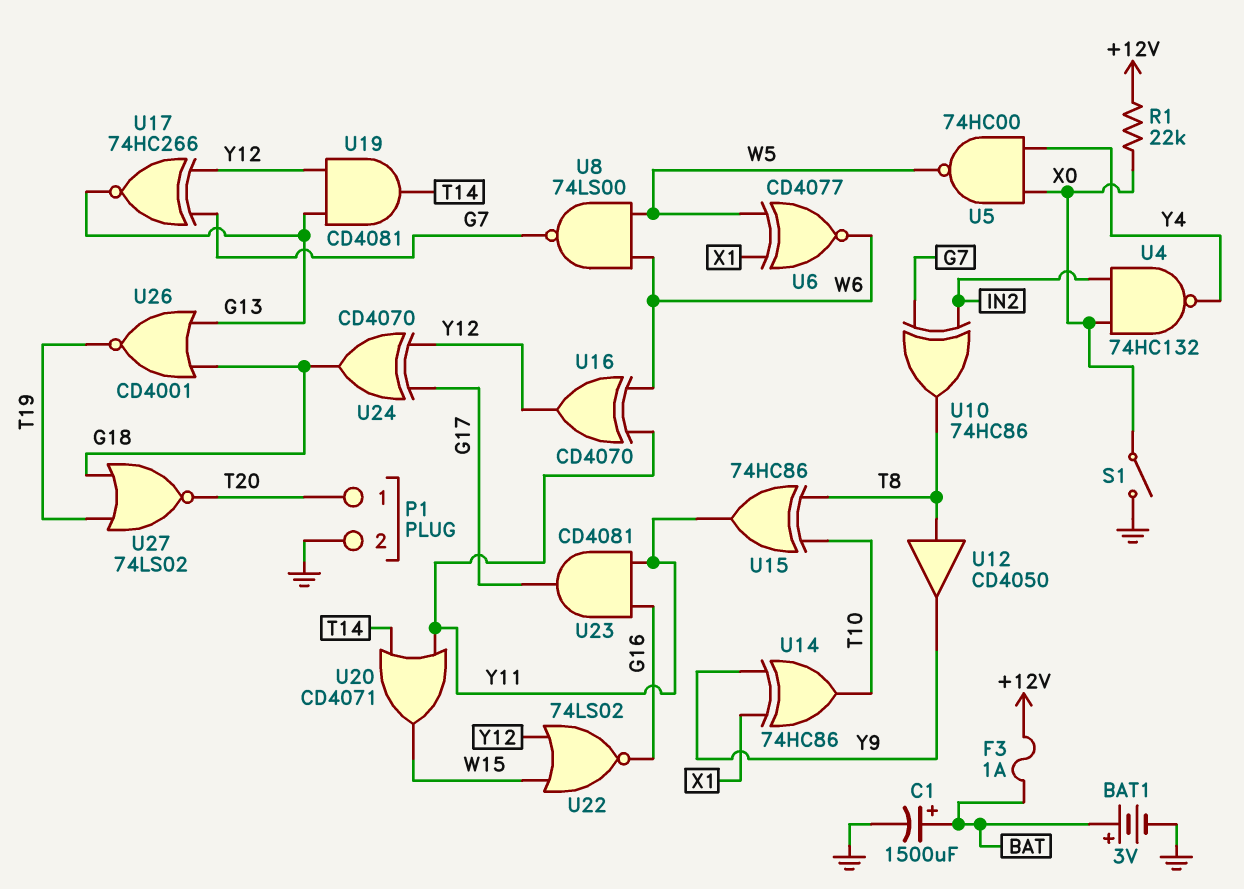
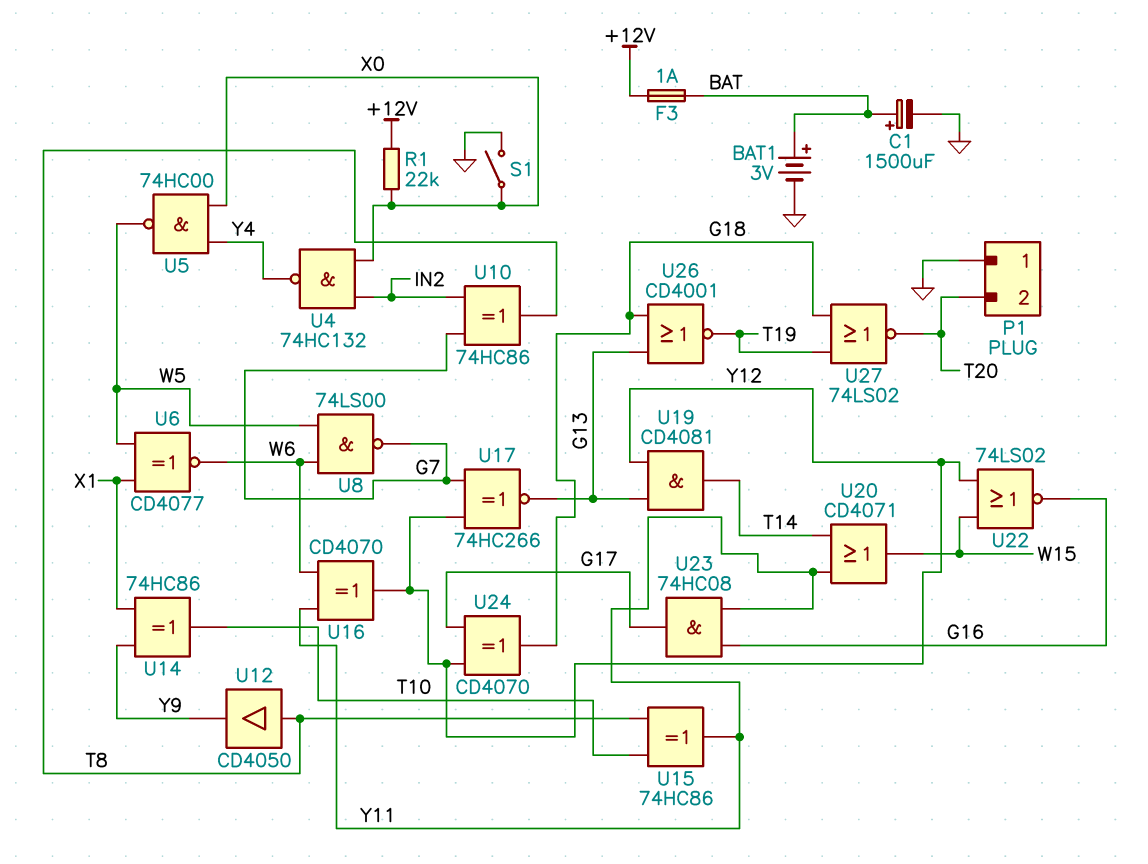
P1 pin 1: T20 -> GND
P1 pin 2: GND -> T20
U23: AND CD4081 (in G16, in Y11, out G17) -> AND 74HC08 (in G16, in Y11, out G17)

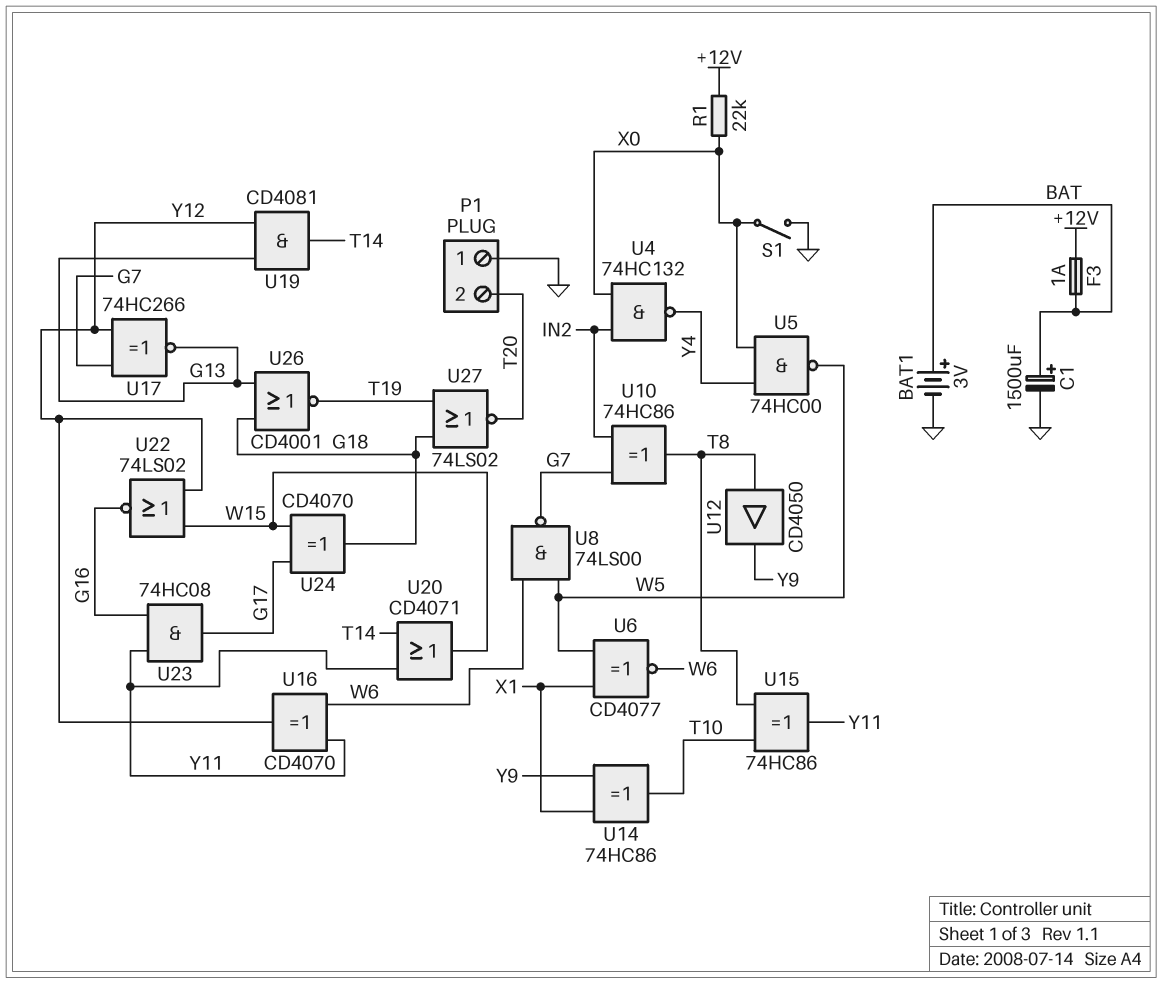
U24: XOR CD4070 (in G17, in Y12, out G18) -> XOR CD4070 (in G17, in W15, out G18)

